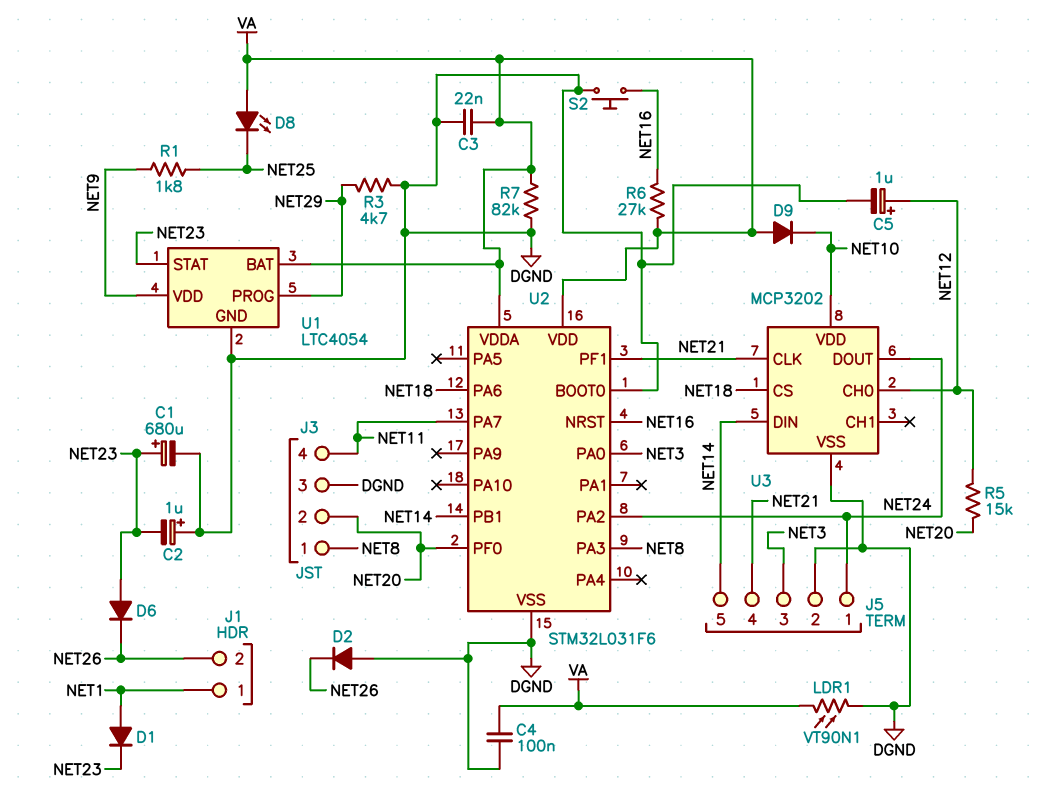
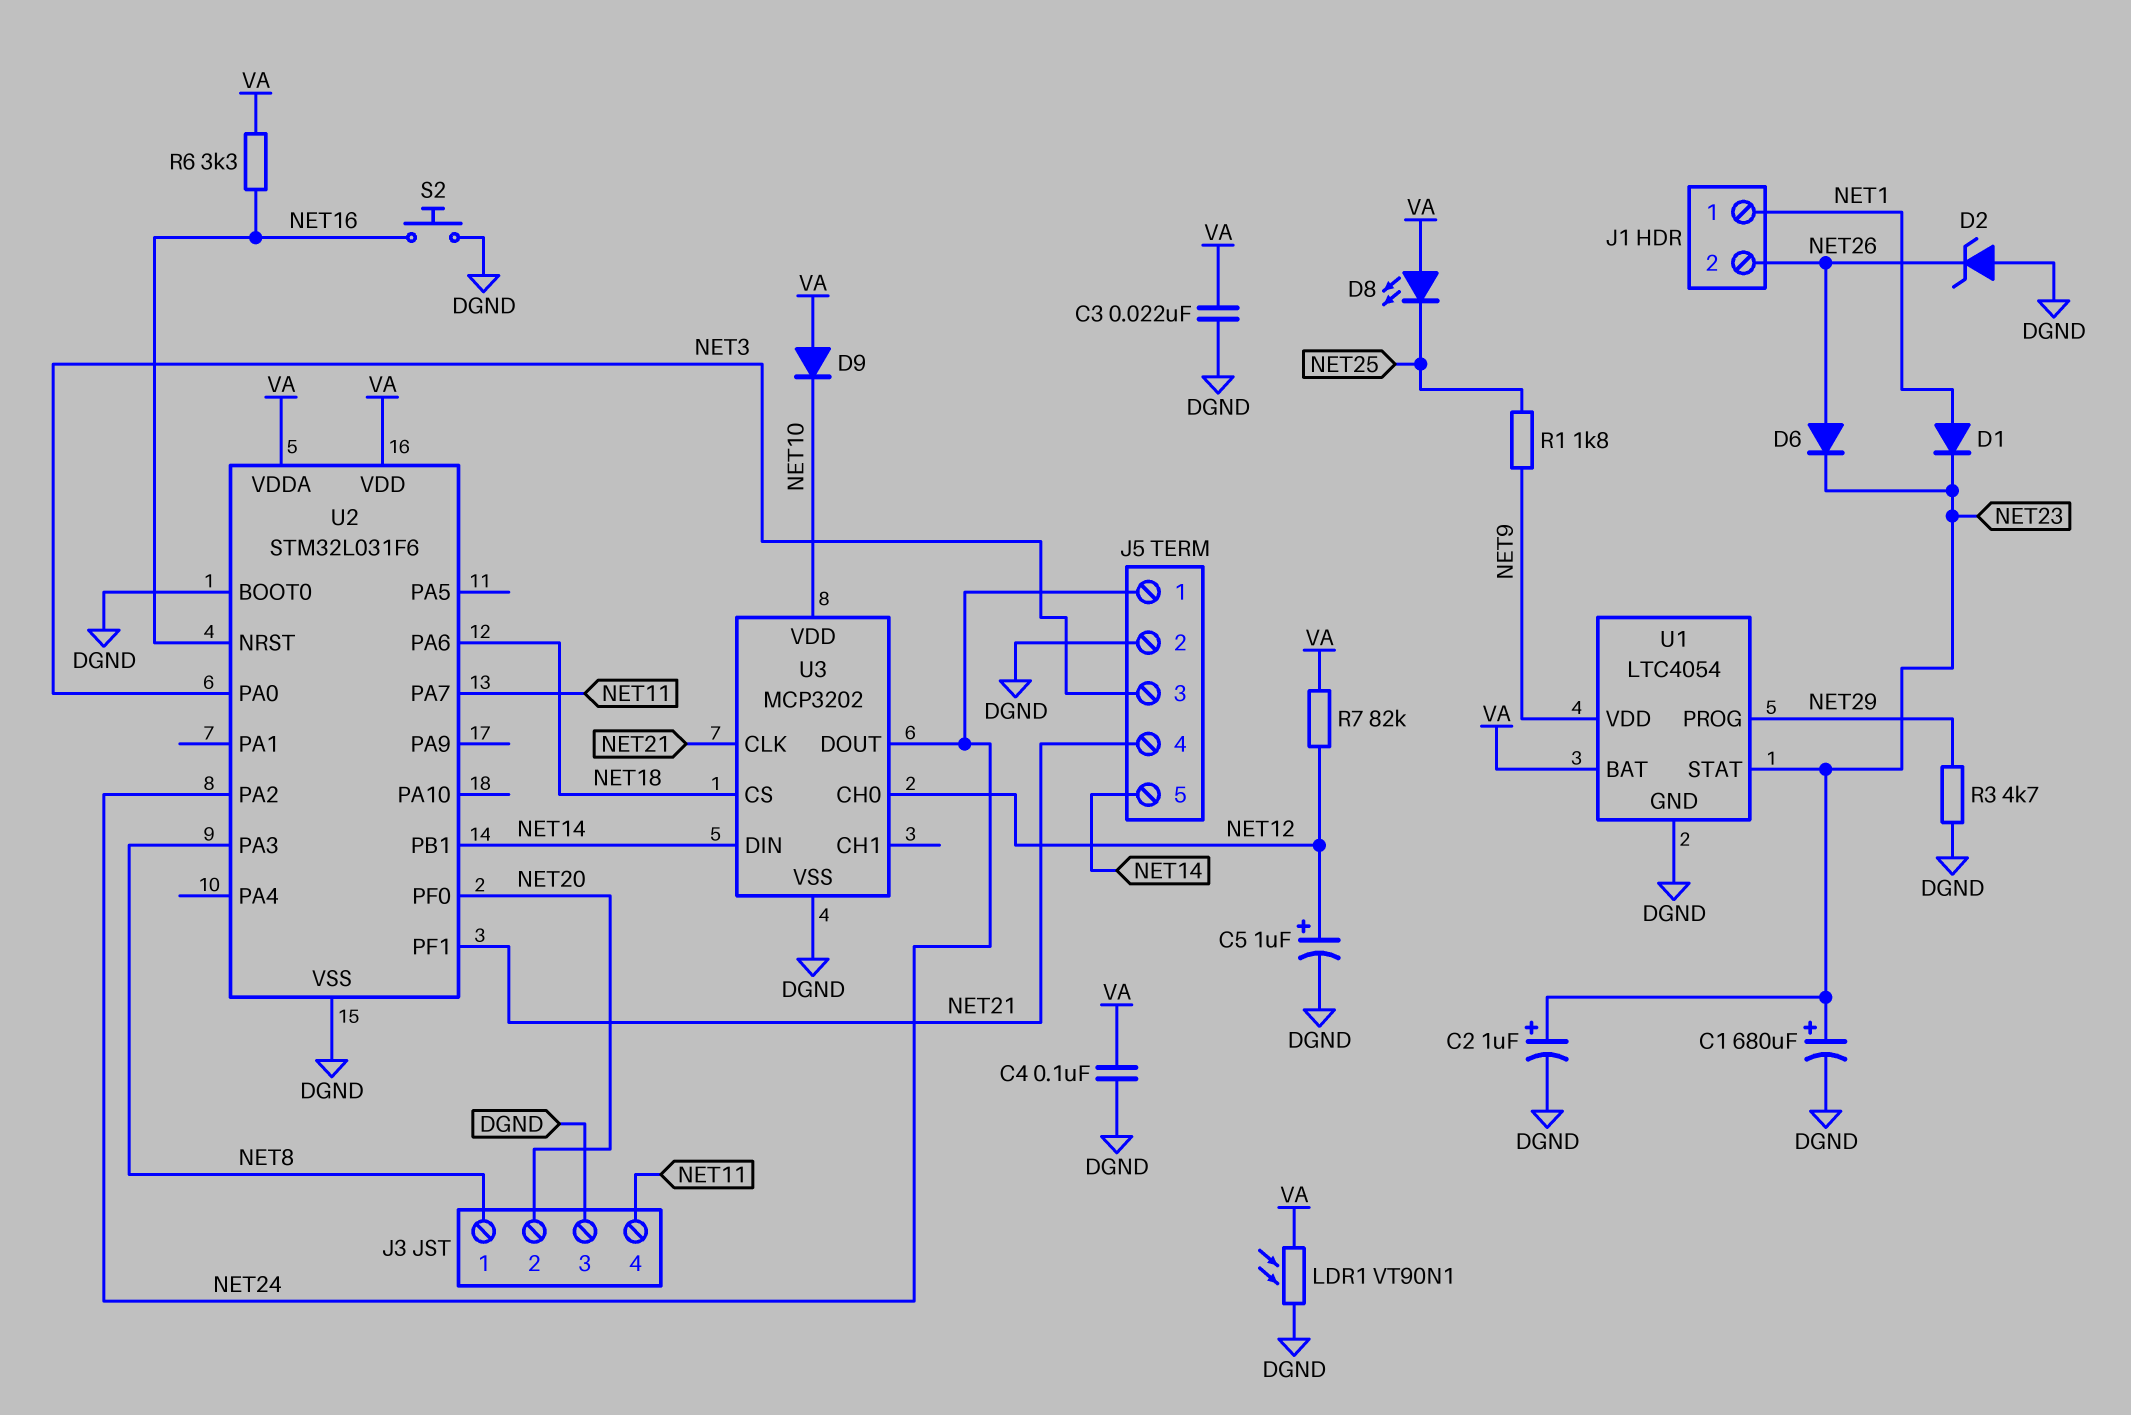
C2: 1uF (plus DGND, minus NET23) -> 1uF (plus NET23, minus DGND)
D2: diode (A DGND, K NET26) -> zener (A DGND, K NET26)
D6: diode (A NET23, K NET26) -> diode (A NET26, K NET23)
R5: 15k (NET12, NET20) -> none
R6: 27k (NET16, VA) -> 3.3k (NET16, VA)
R7: 82k (DGND, VA) -> 82k (NET12, VA)

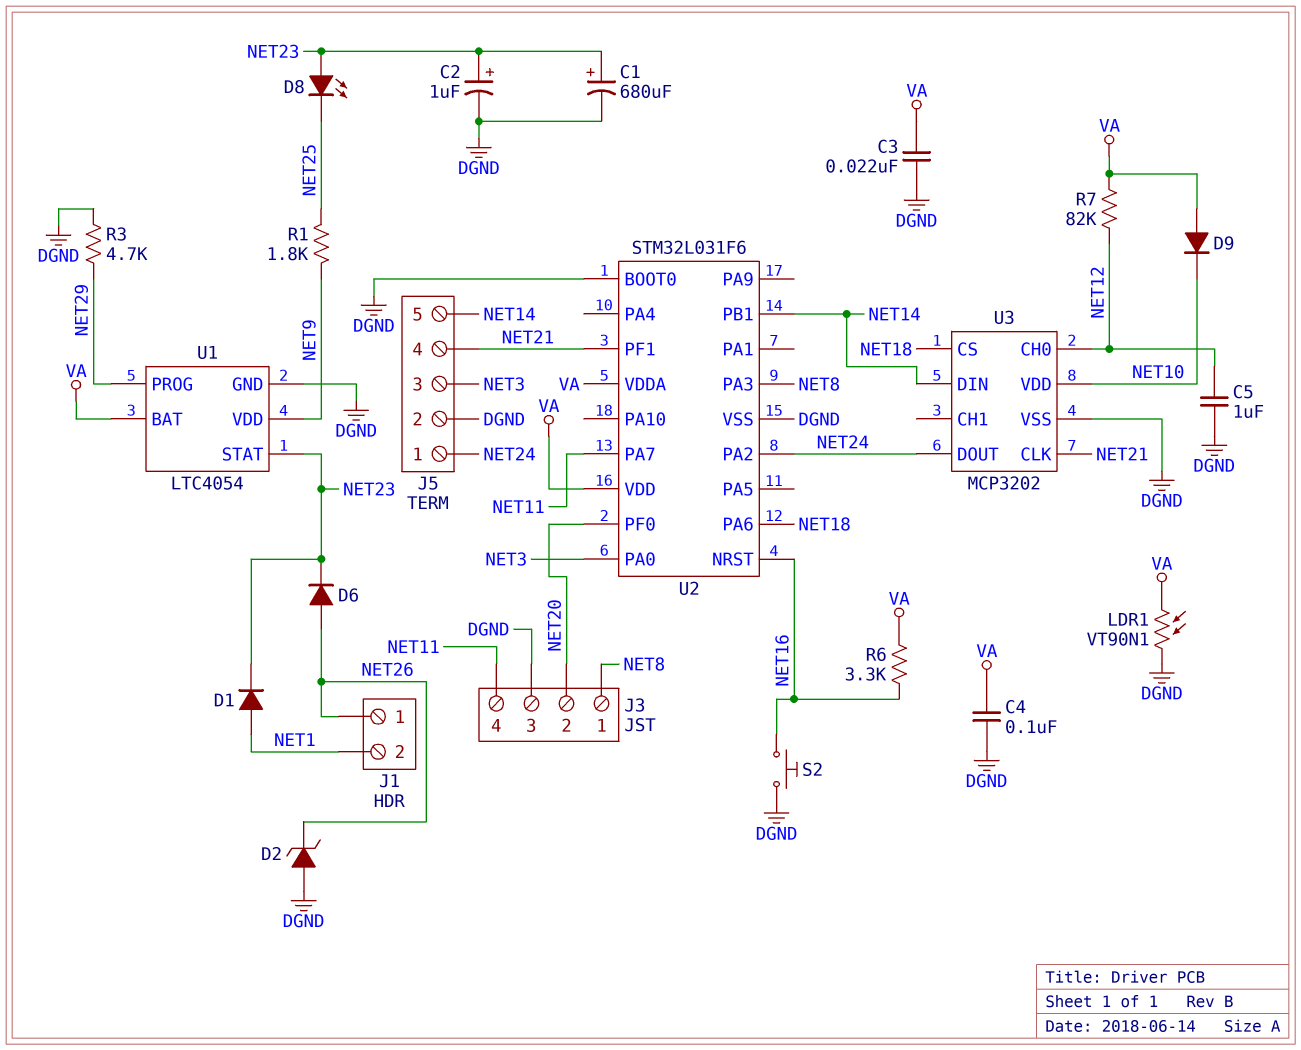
C5: 1uF (plus NET12, minus DGND) -> 1uF (DGND, NET12)
D8: LED (A VA, K NET25) -> LED (A NET23, K NET25)
J1 pin 1: NET1 -> NET26
J1 pin 2: NET26 -> NET1

